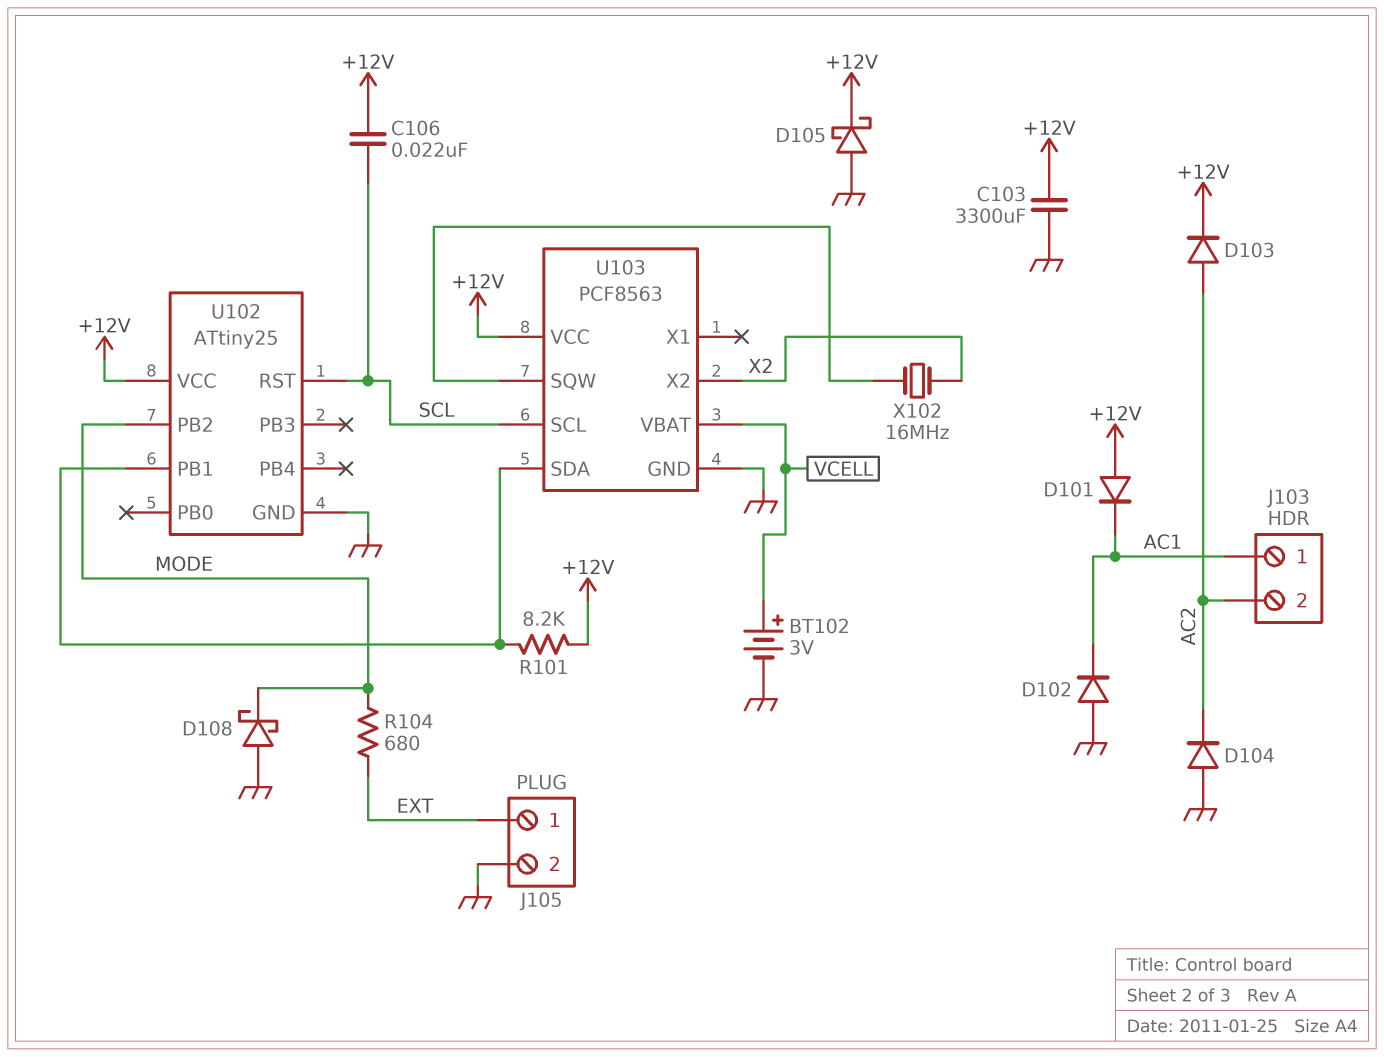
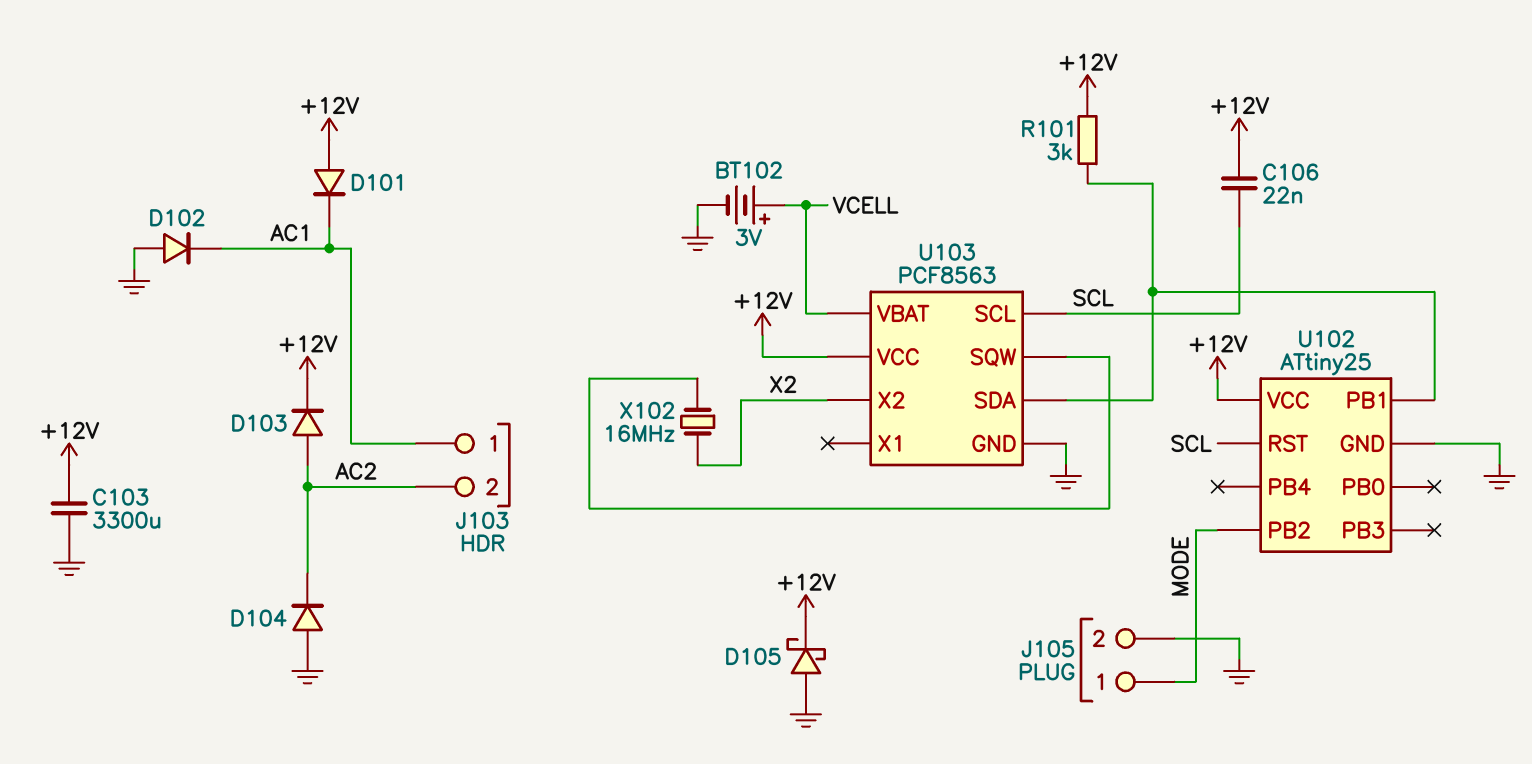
D108: schottky (A GND, K MODE) -> none
J105 pin 1: EXT -> MODE
R101: 8.2k (+12V, U102/PB1) -> 3k (+12V, U102/PB1)
R104: 680 (EXT, MODE) -> none

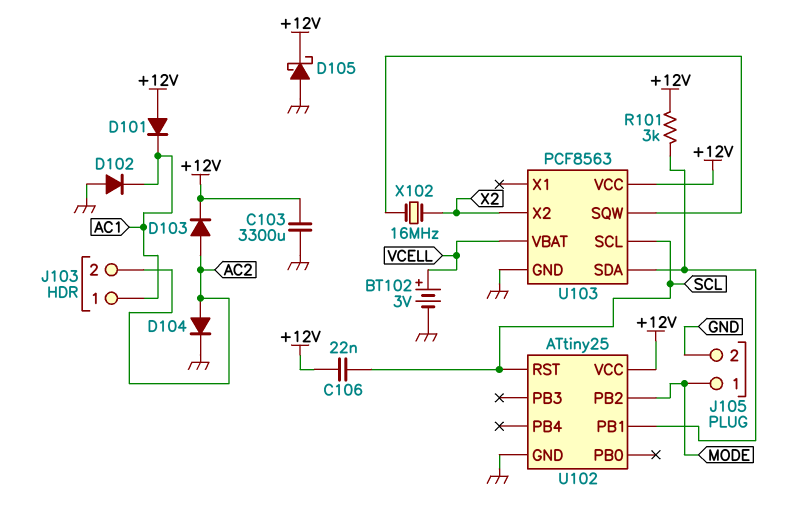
D104: diode (A GND, K AC2) -> diode (A AC2, K GND)

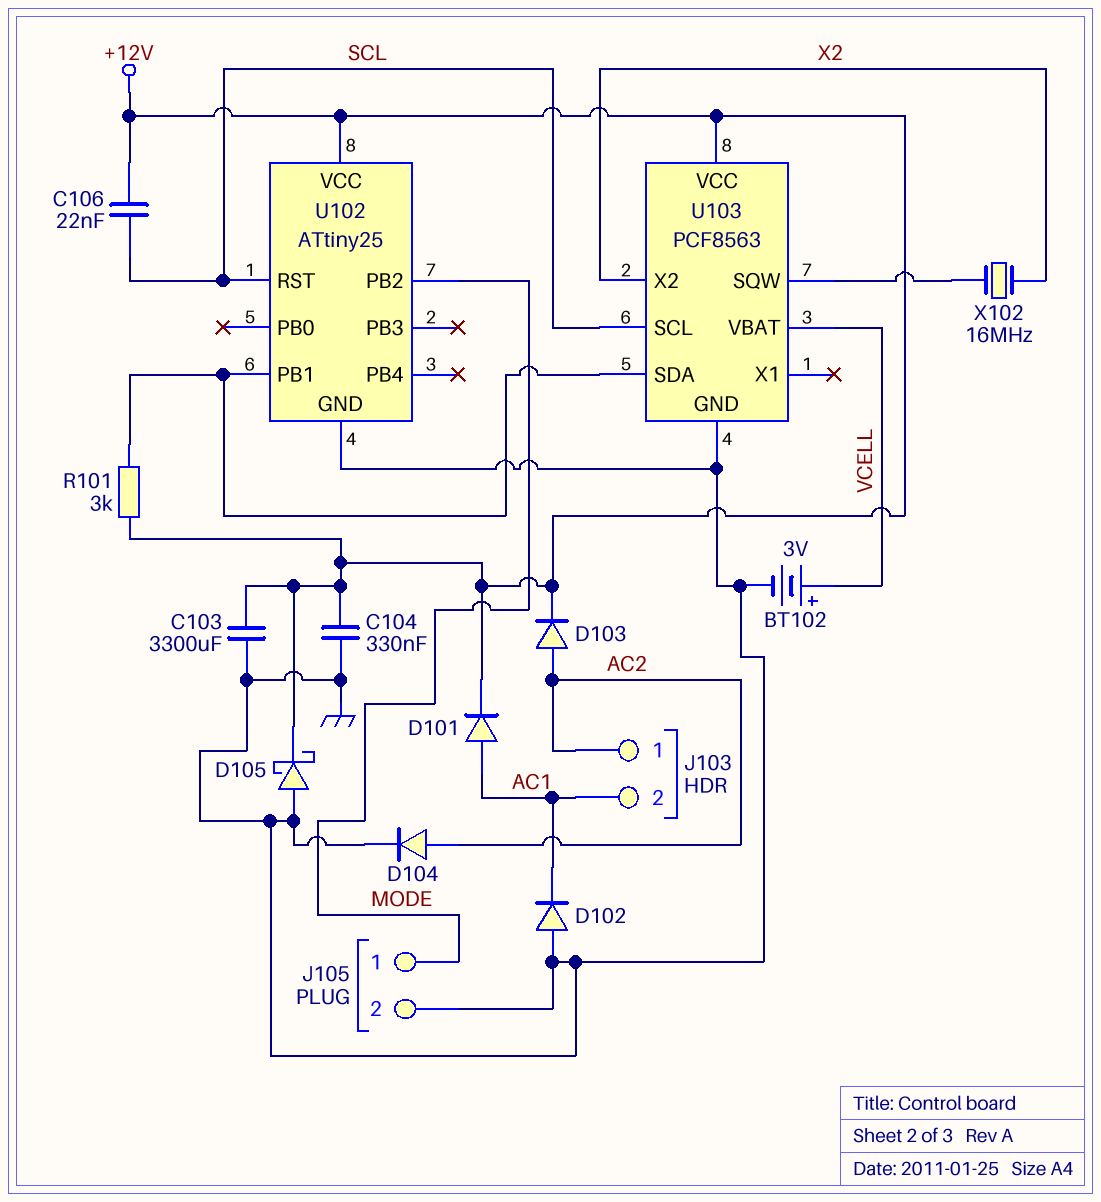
C104: none -> 330nF (+12V, GND)
D101: diode (A +12V, K AC1) -> diode (A AC1, K +12V)
J103 pin 1: AC1 -> AC2
J103 pin 2: AC2 -> AC1

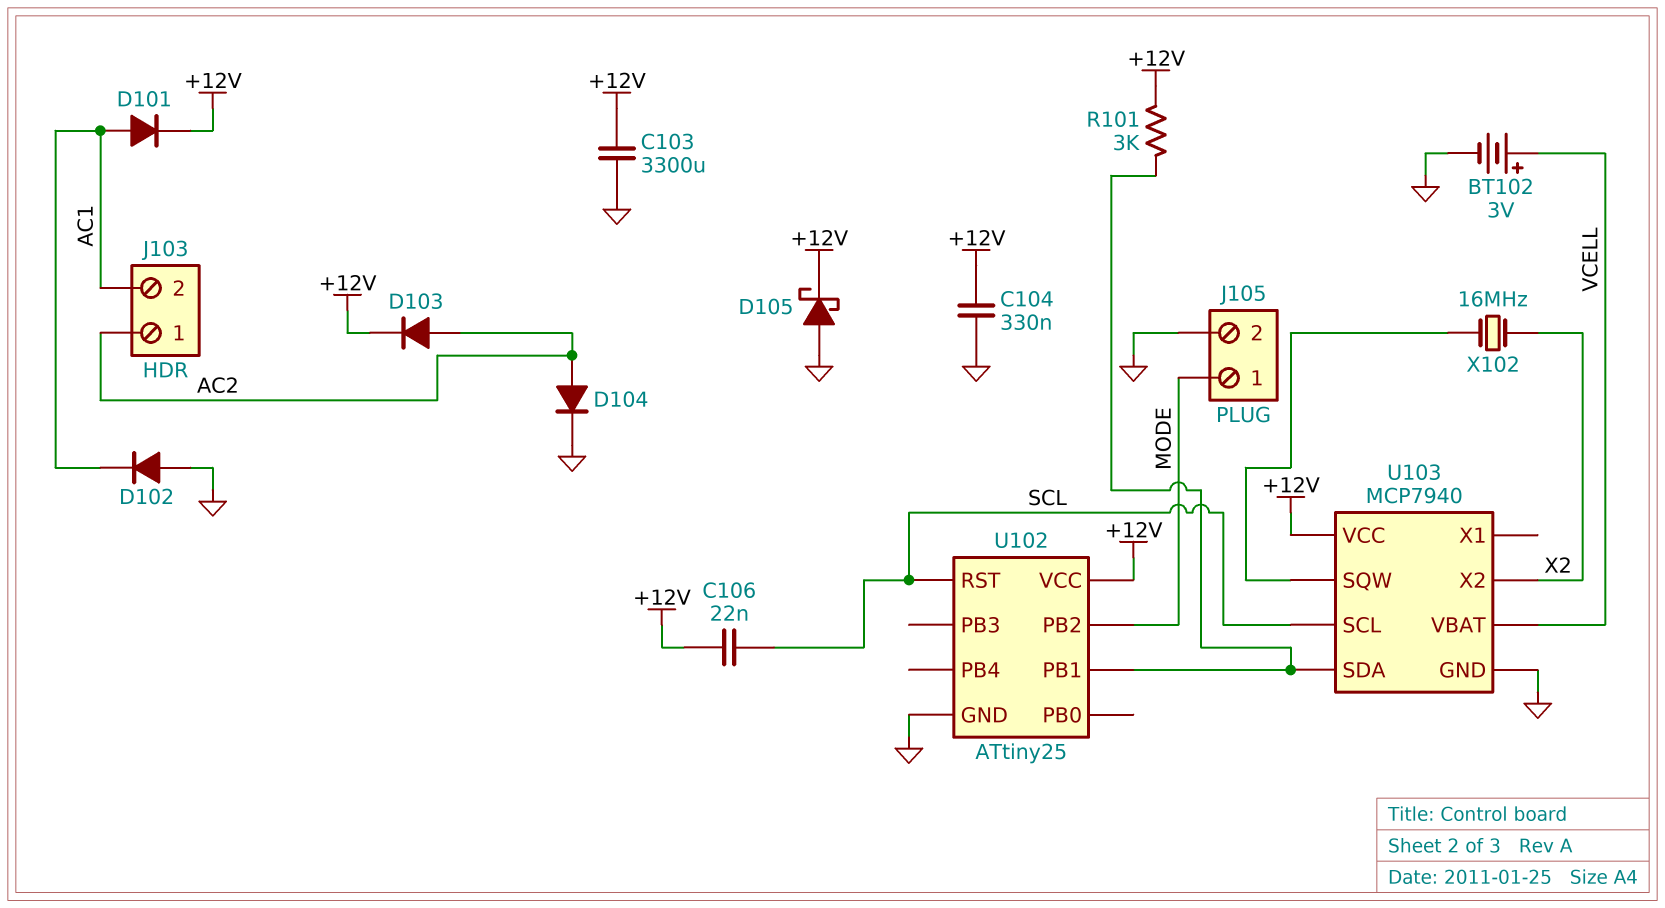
U103: PCF8563 -> MCP7940

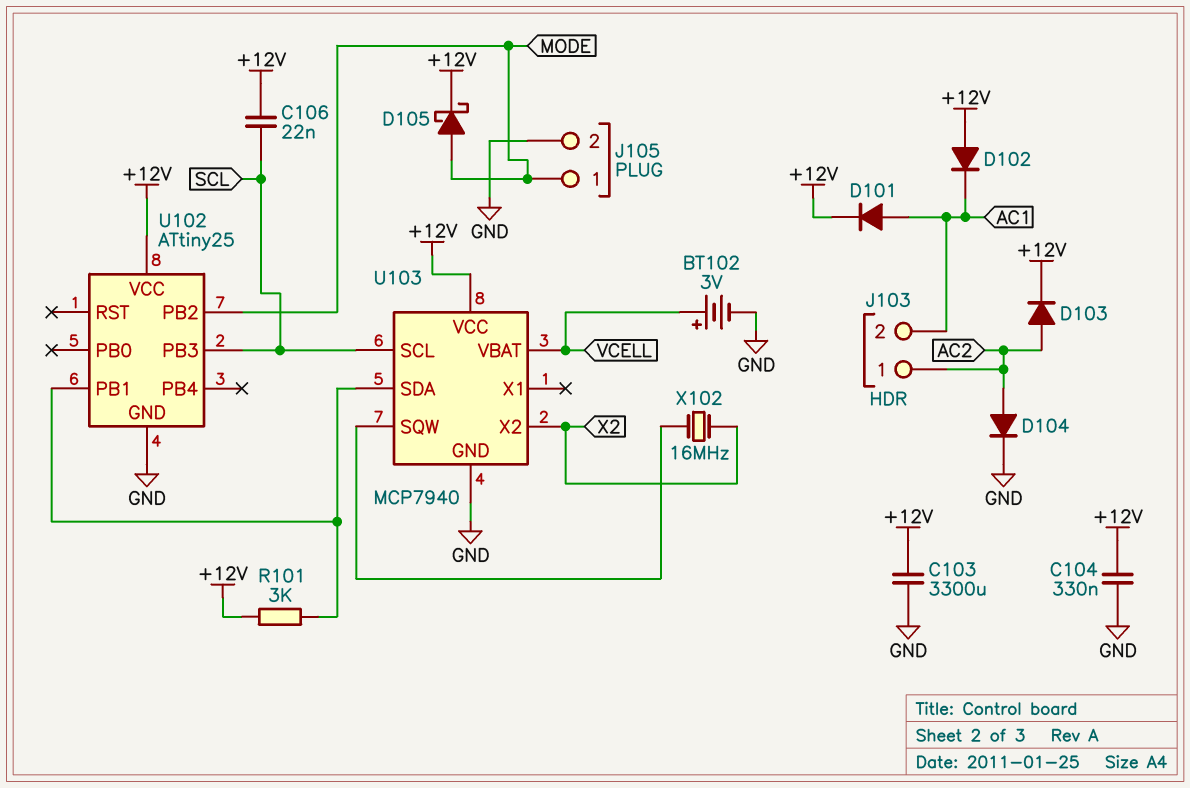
D102: diode (A GND, K AC1) -> diode (A +12V, K AC1)
D105: schottky (A GND, K +12V) -> schottky (A MODE, K +12V)
U102 pin PB3: none -> SCL
U102 pin RST: SCL -> none

